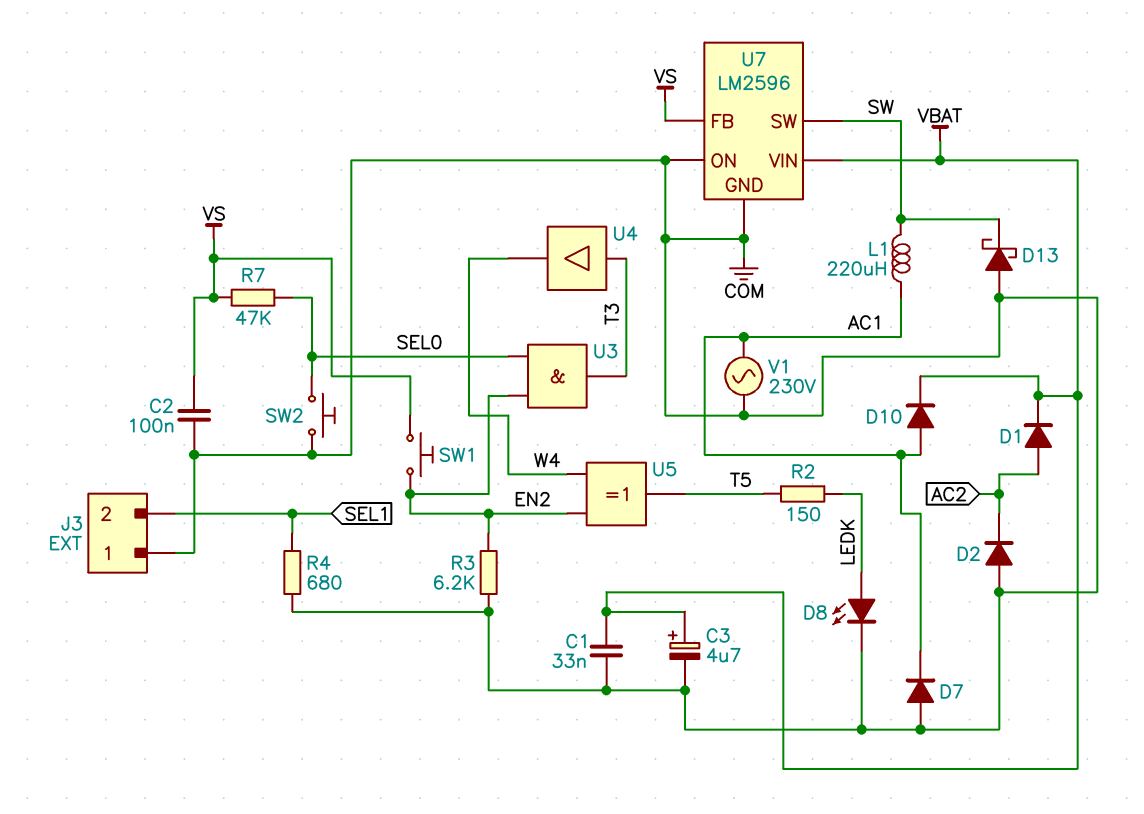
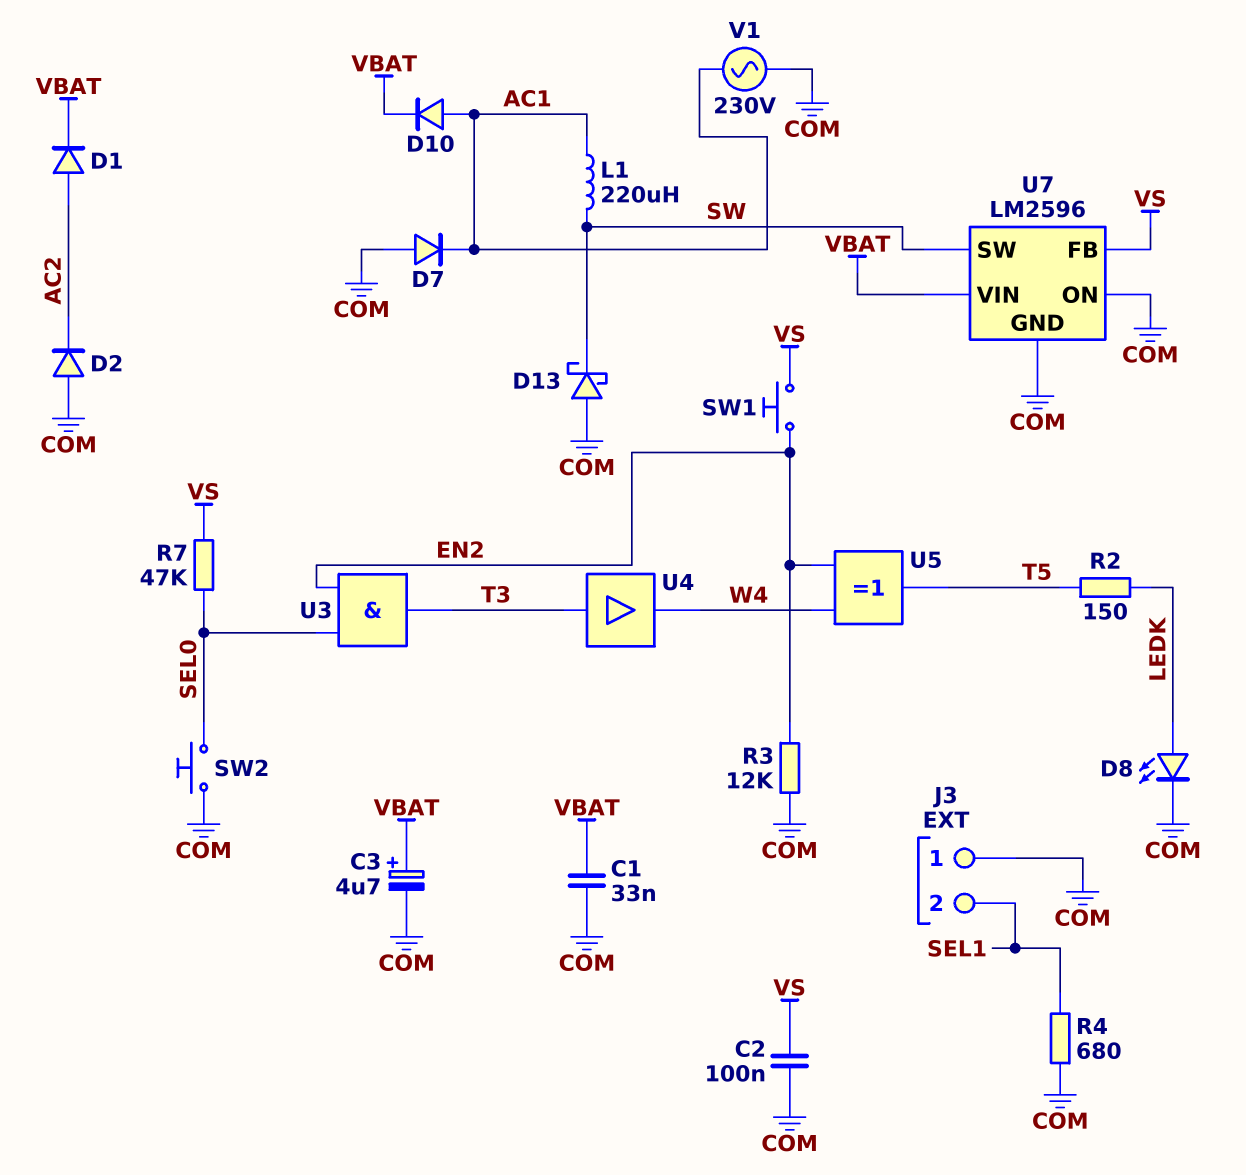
R3: 6.2k (COM, EN2) -> 12k (COM, EN2)

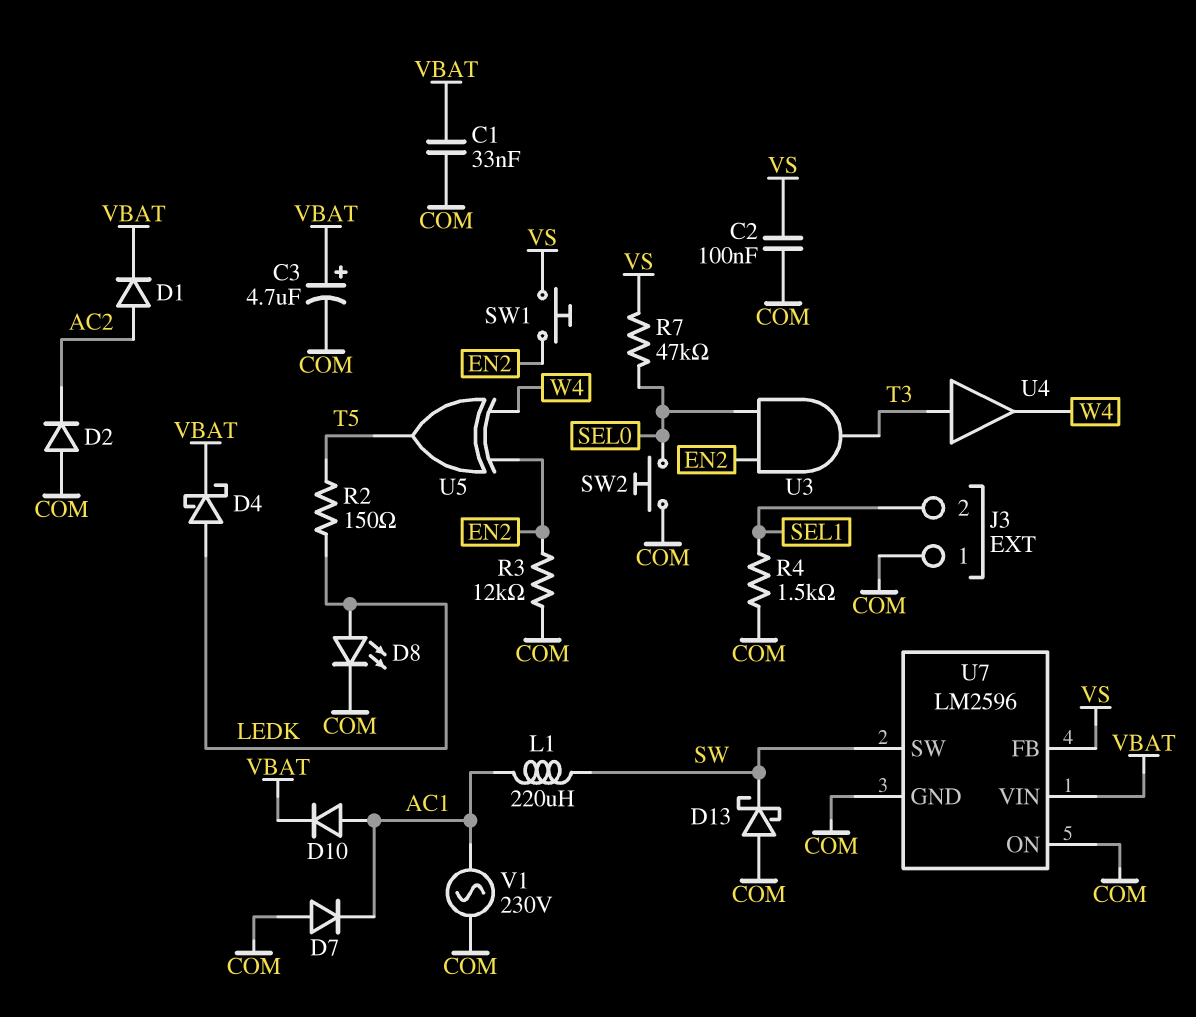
D4: none -> schottky (A LEDK, K VBAT)
R4: 680 (COM, SEL1) -> 1.5k (COM, SEL1)

